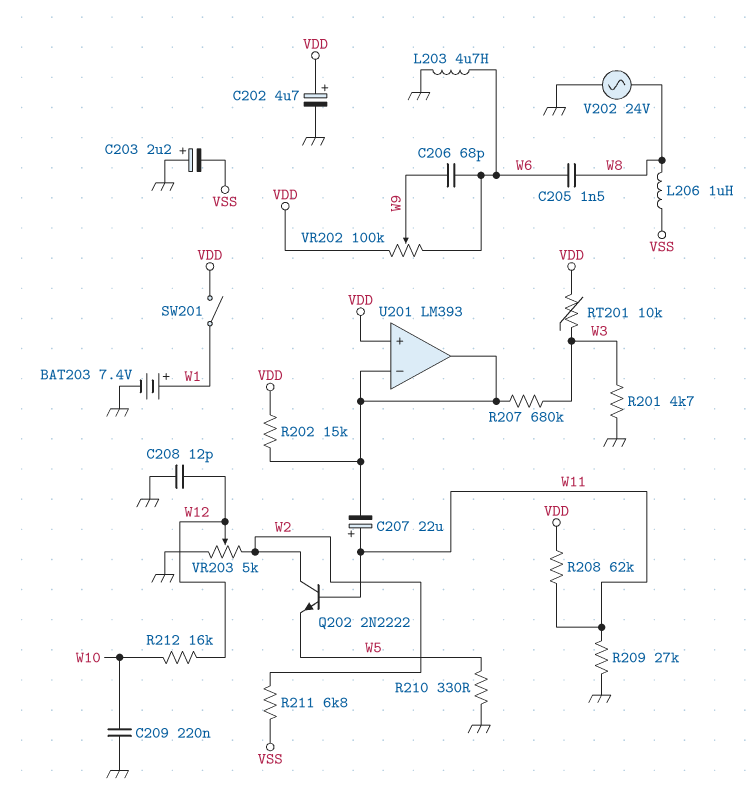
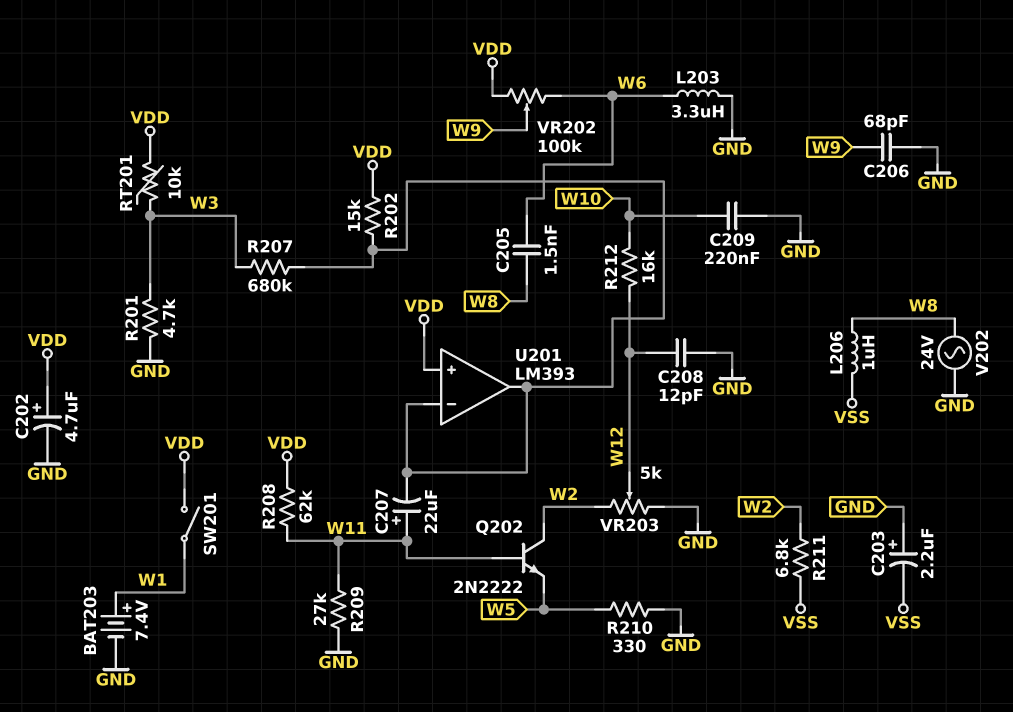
C206: 68pF (W6, W9) -> 68pF (GND, W9)
L203: 4.7uH (GND, W6) -> 3.3uH (GND, W6)

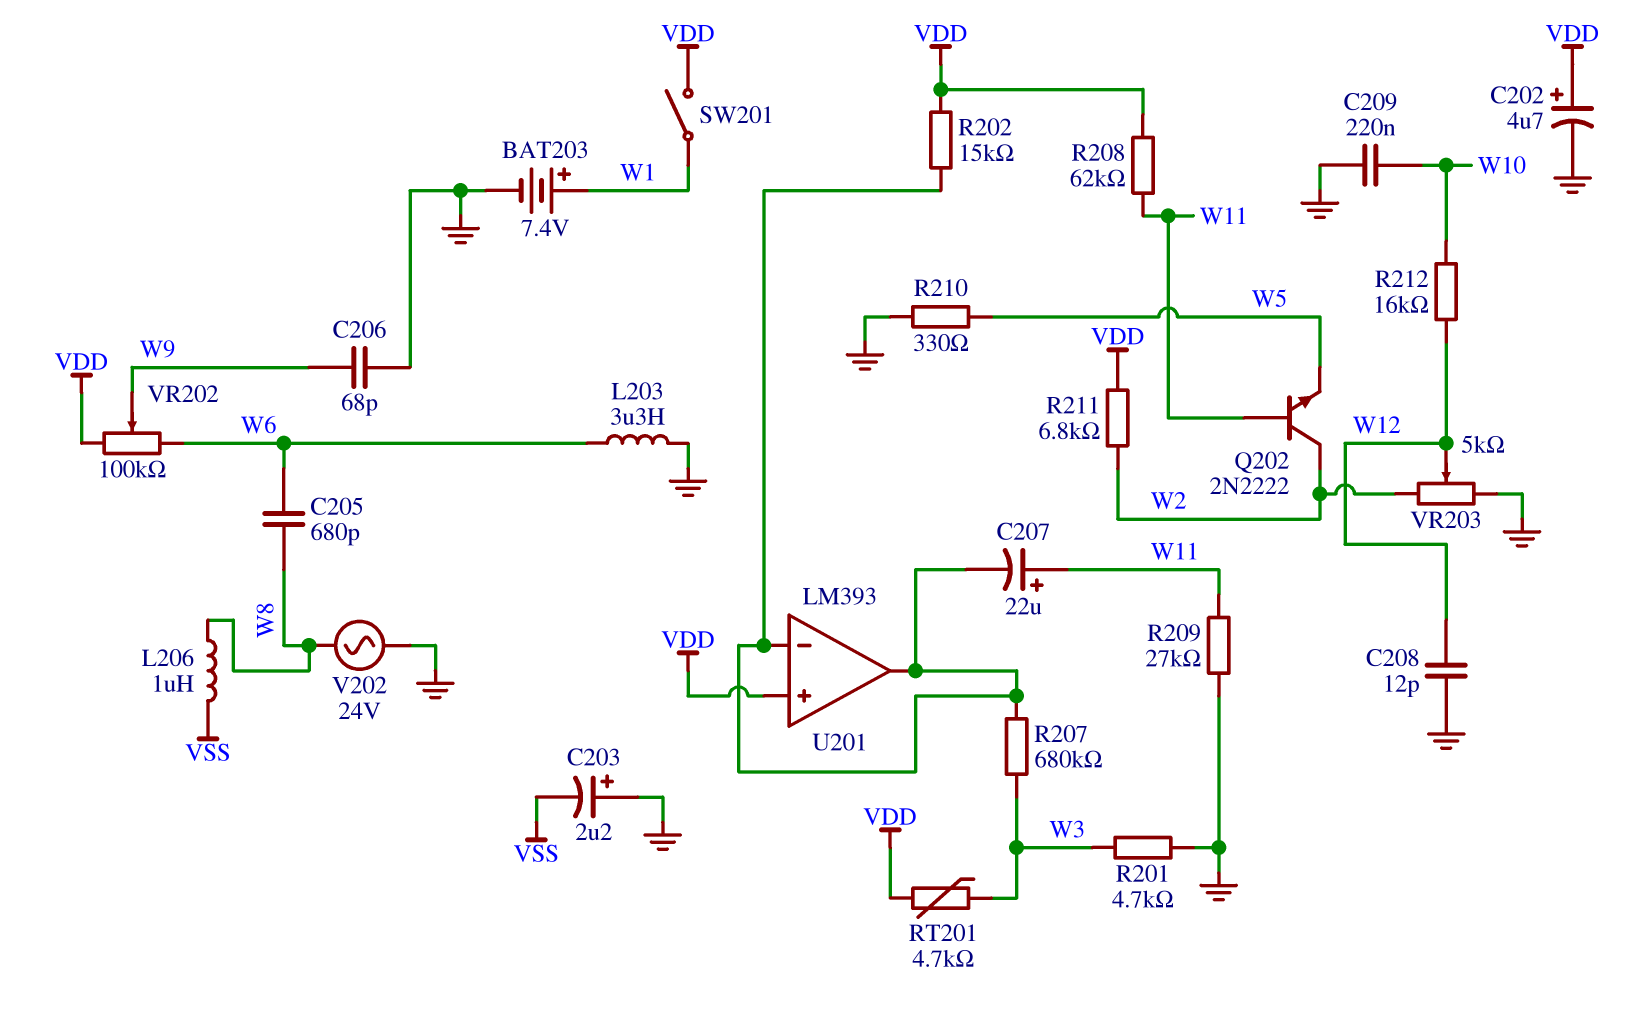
C205: 1.5nF (W6, W8) -> 680pF (W6, W8)
R211: 6.8k (VSS, W2) -> 6.8k (VDD, W2)
RT201: 10k (VDD, W3) -> 4.7k (VDD, W3)

